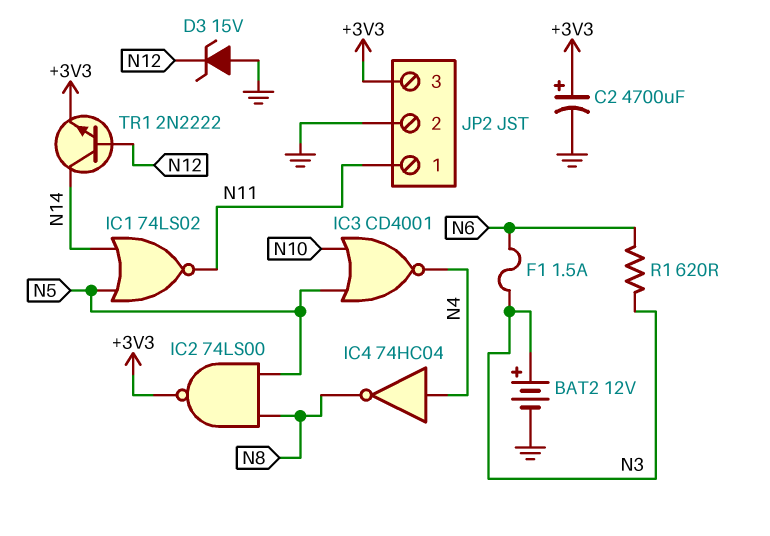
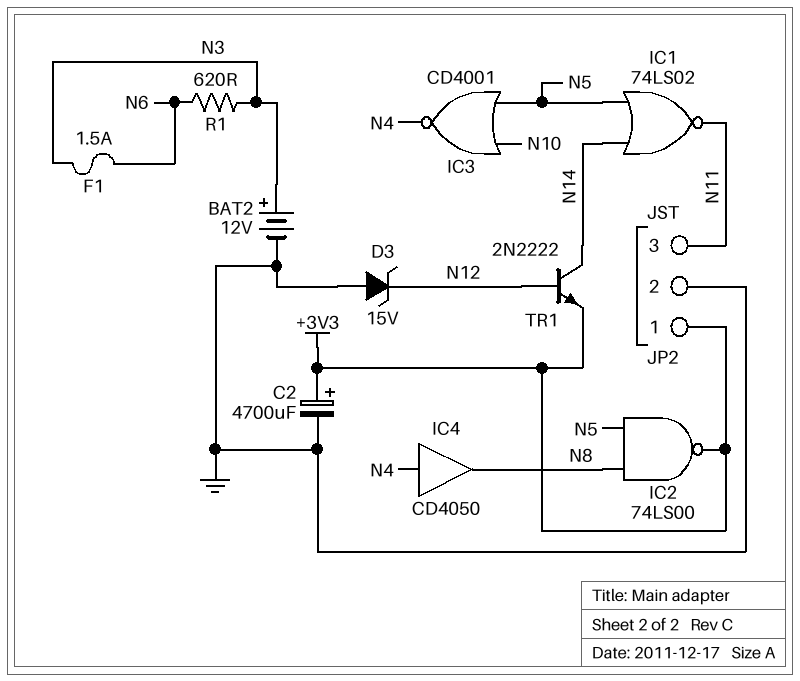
IC4: NOT 74HC04 (in N4, out N8) -> buffer CD4050 (in N4, out N8)
JP2 pin 1: N11 -> +3V3
JP2 pin 3: +3V3 -> N11

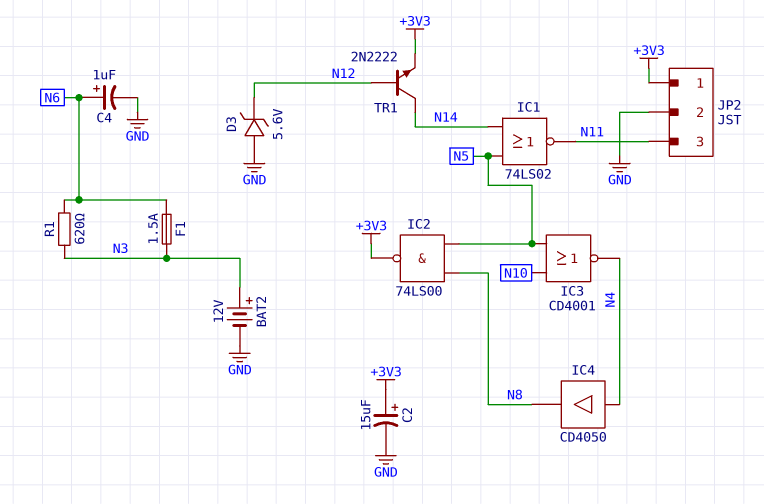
C2: 4700uF (plus +3V3, minus GND) -> 15uF (plus +3V3, minus GND)
C4: none -> 1uF (plus N6, minus GND)
D3: zener 15V (A GND, K N12) -> zener 5.6V (A GND, K N12)

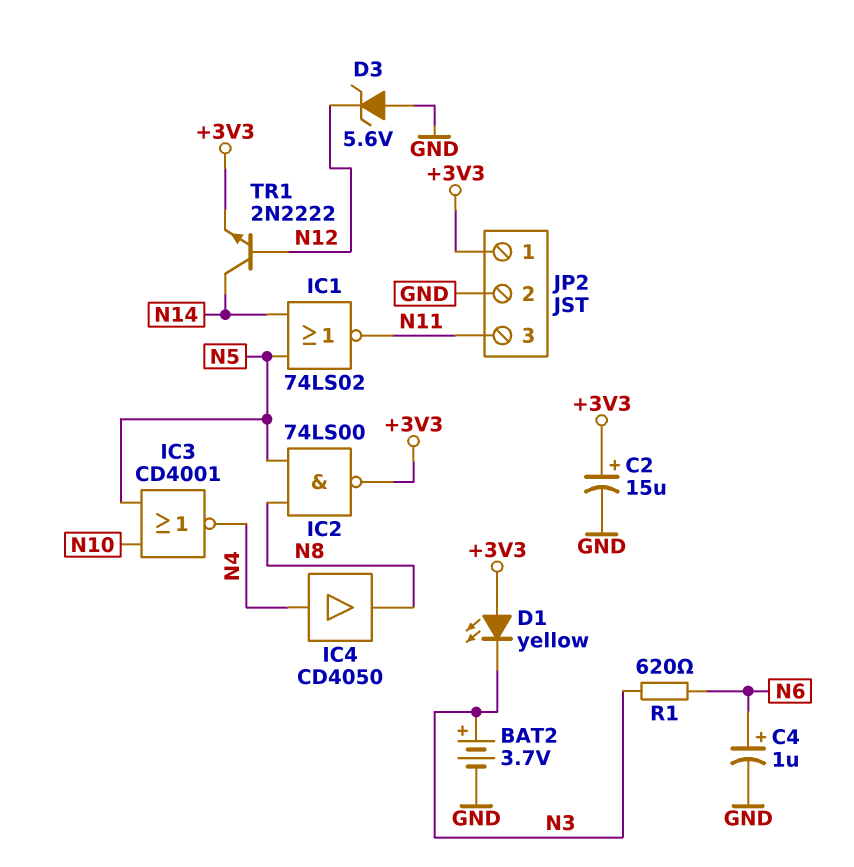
BAT2: 12V (plus N3, minus GND) -> 3.7V (plus N3, minus GND)
D1: none -> LED yellow (A +3V3, K N3)
F1: 1.5A (N3, N6) -> none

